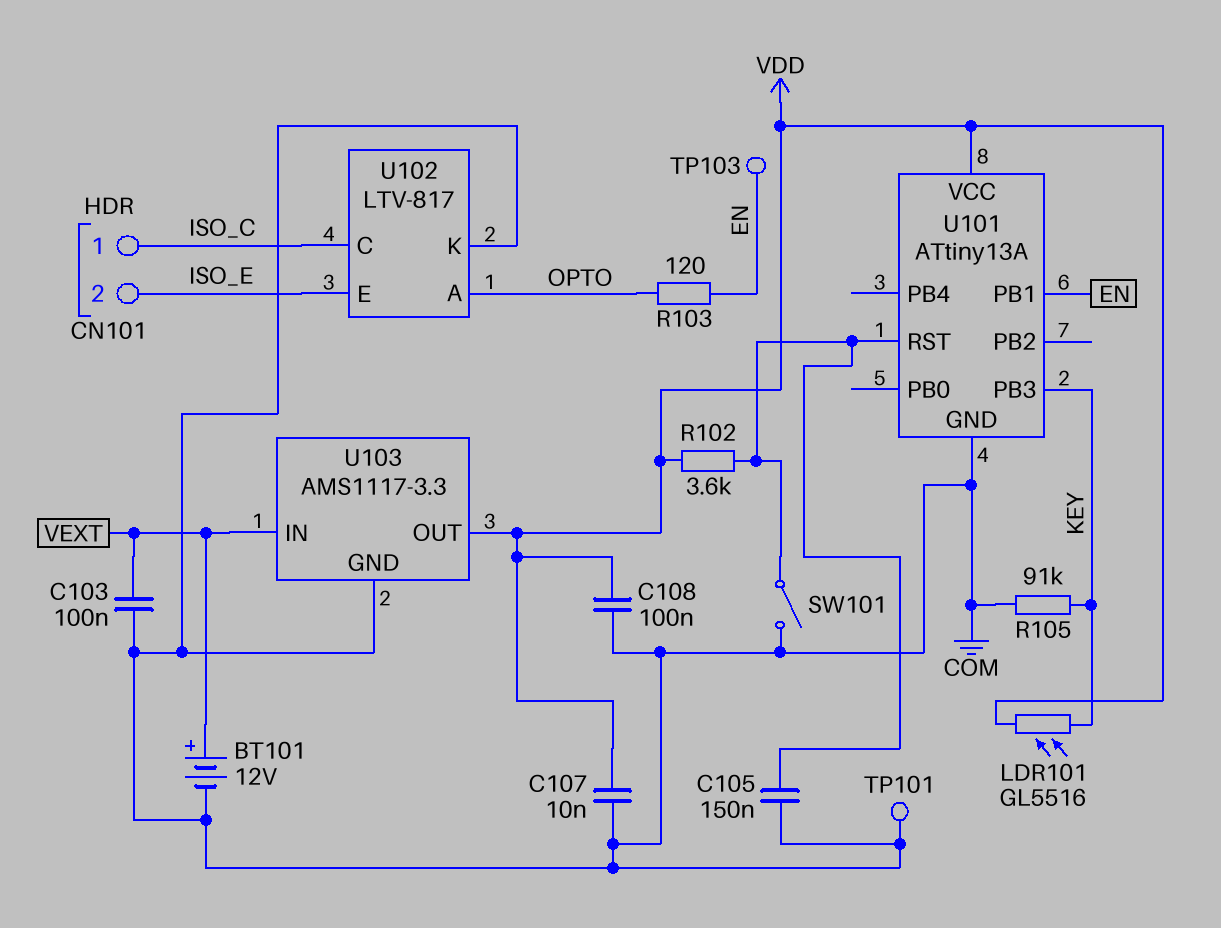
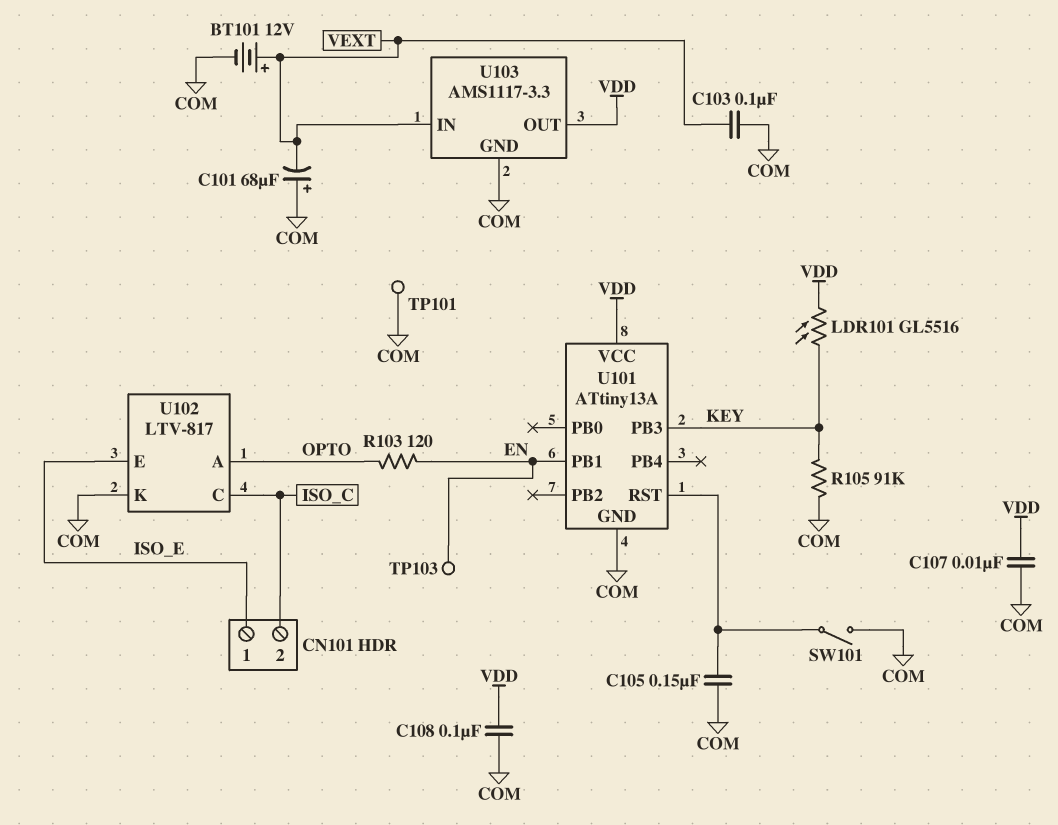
C101: none -> 68uF (plus COM, minus VEXT)
CN101 pin 1: ISO_C -> ISO_E
CN101 pin 2: ISO_E -> ISO_C
R102: 3.6k (U101/RST, VDD) -> none

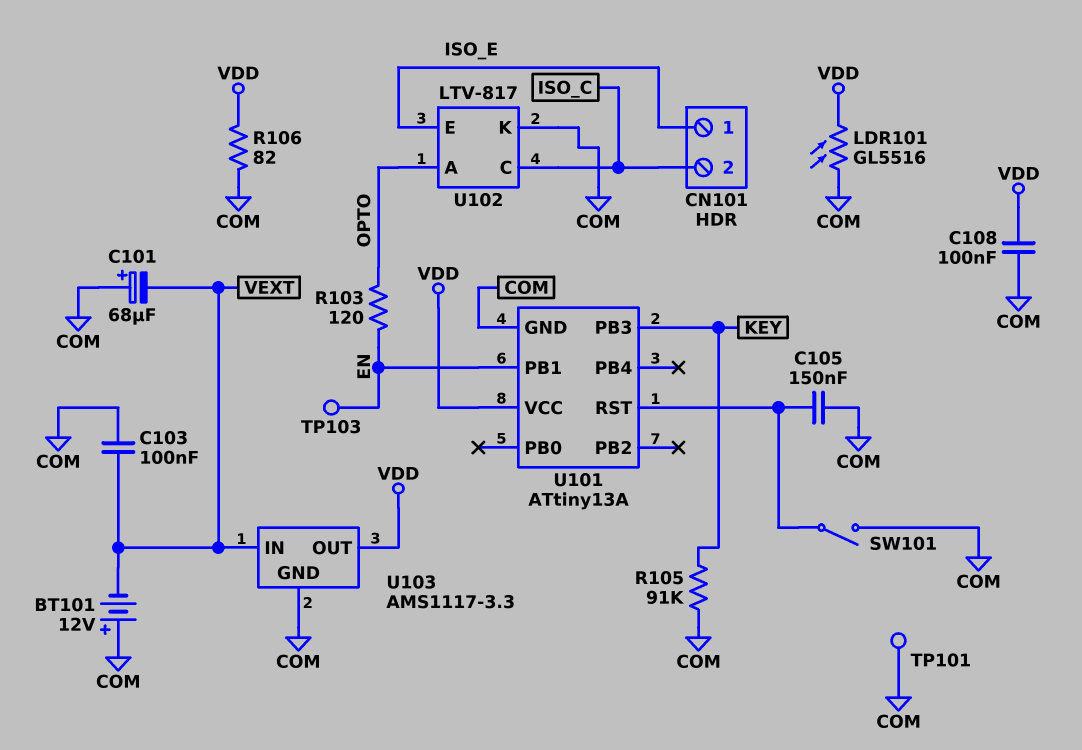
BT101: 12V (plus VEXT, minus COM) -> 12V (plus COM, minus VEXT)
C107: 10nF (COM, VDD) -> none
LDR101: GL5516 (KEY, VDD) -> GL5516 (COM, VDD)
R106: none -> 82 (COM, VDD)

